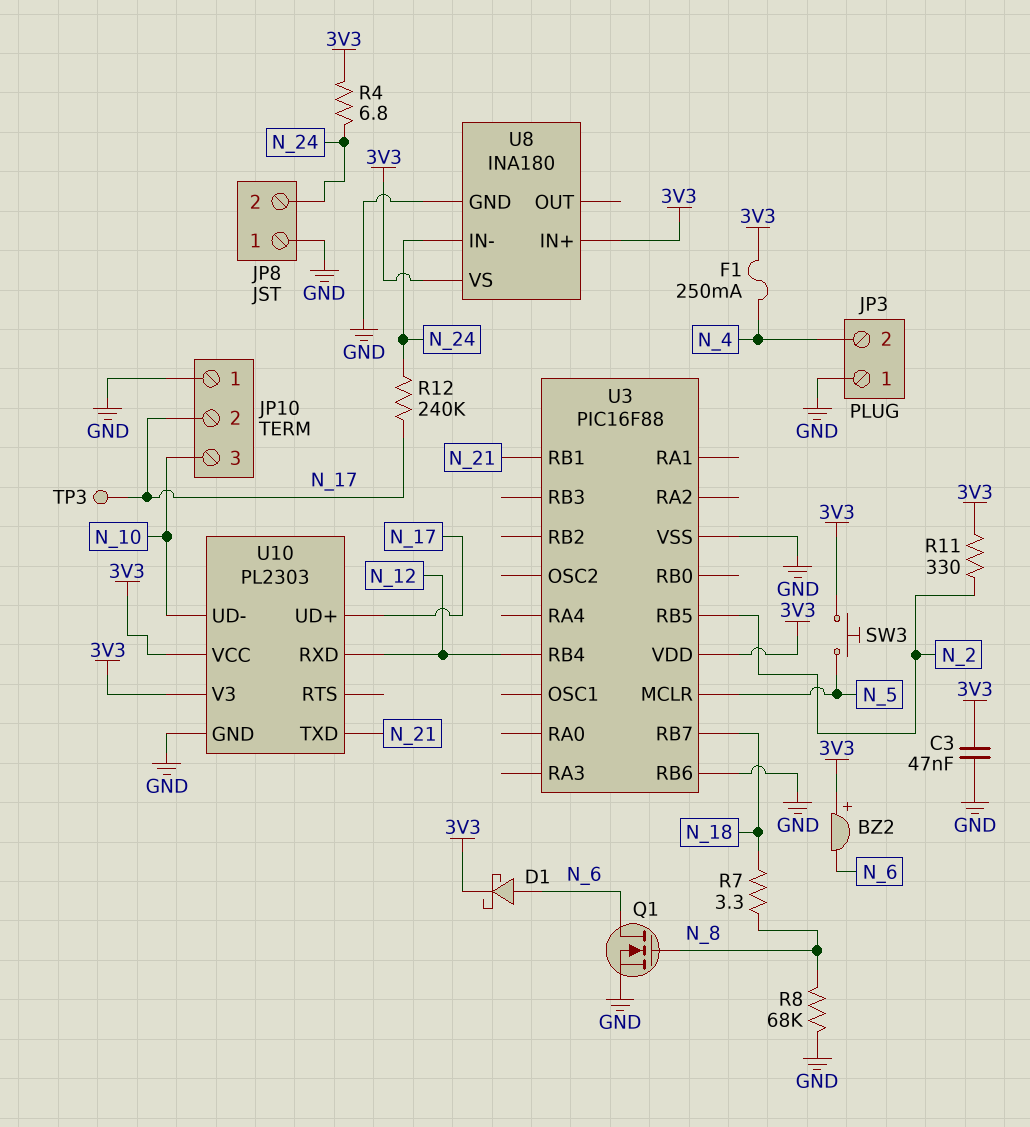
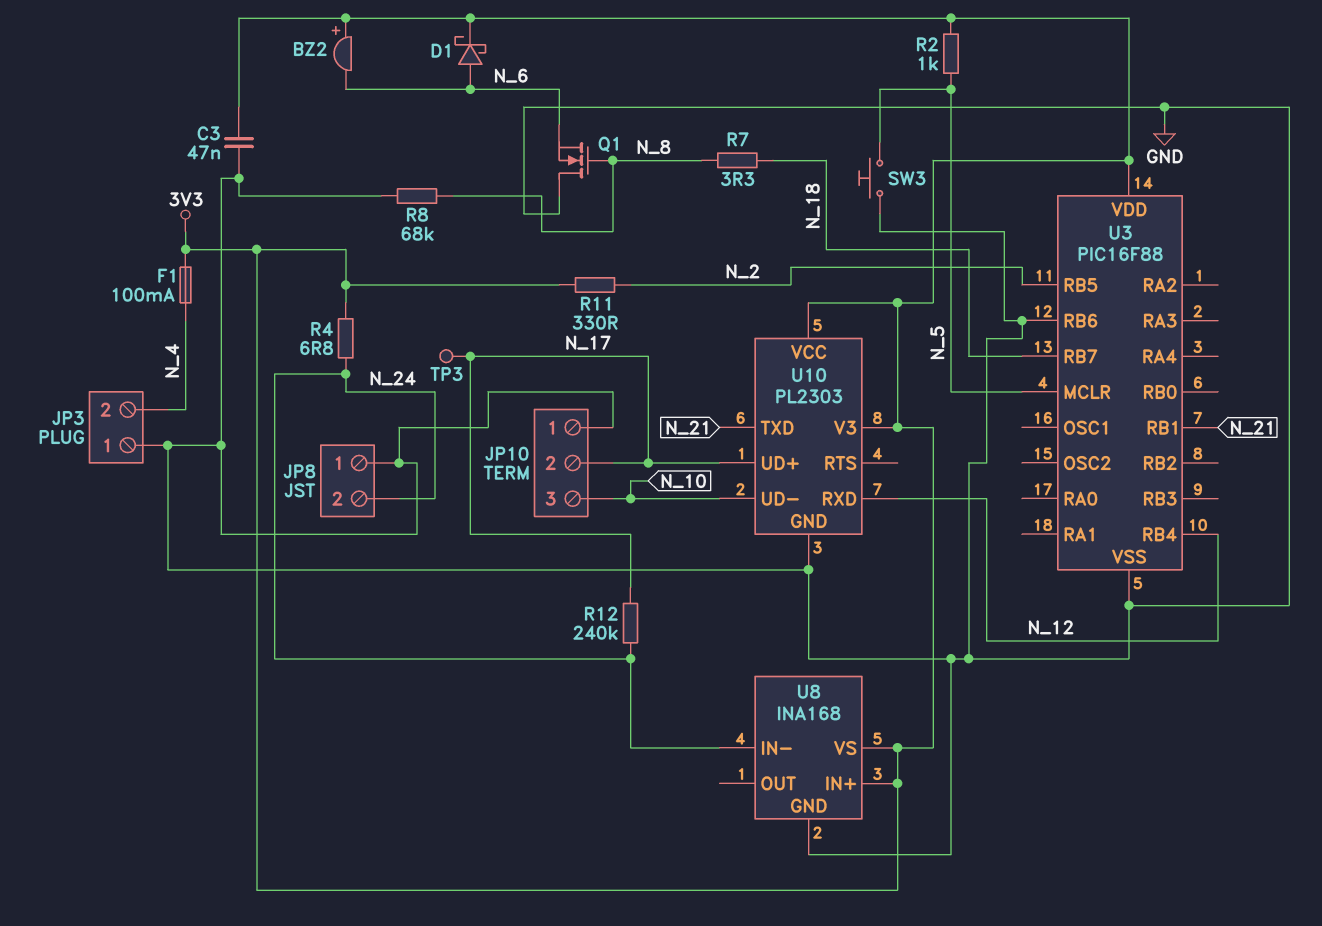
F1: 250mA (3V3, N_4) -> 100mA (3V3, N_4)
Q1: NMOS (G N_8, D N_6, S GND) -> NMOS (G N_8, D GND, S N_6)
R2: none -> 1k (3V3, N_5)
SW3: button (3V3, N_5) -> button (GND, N_5)
U8: INA180 -> INA168

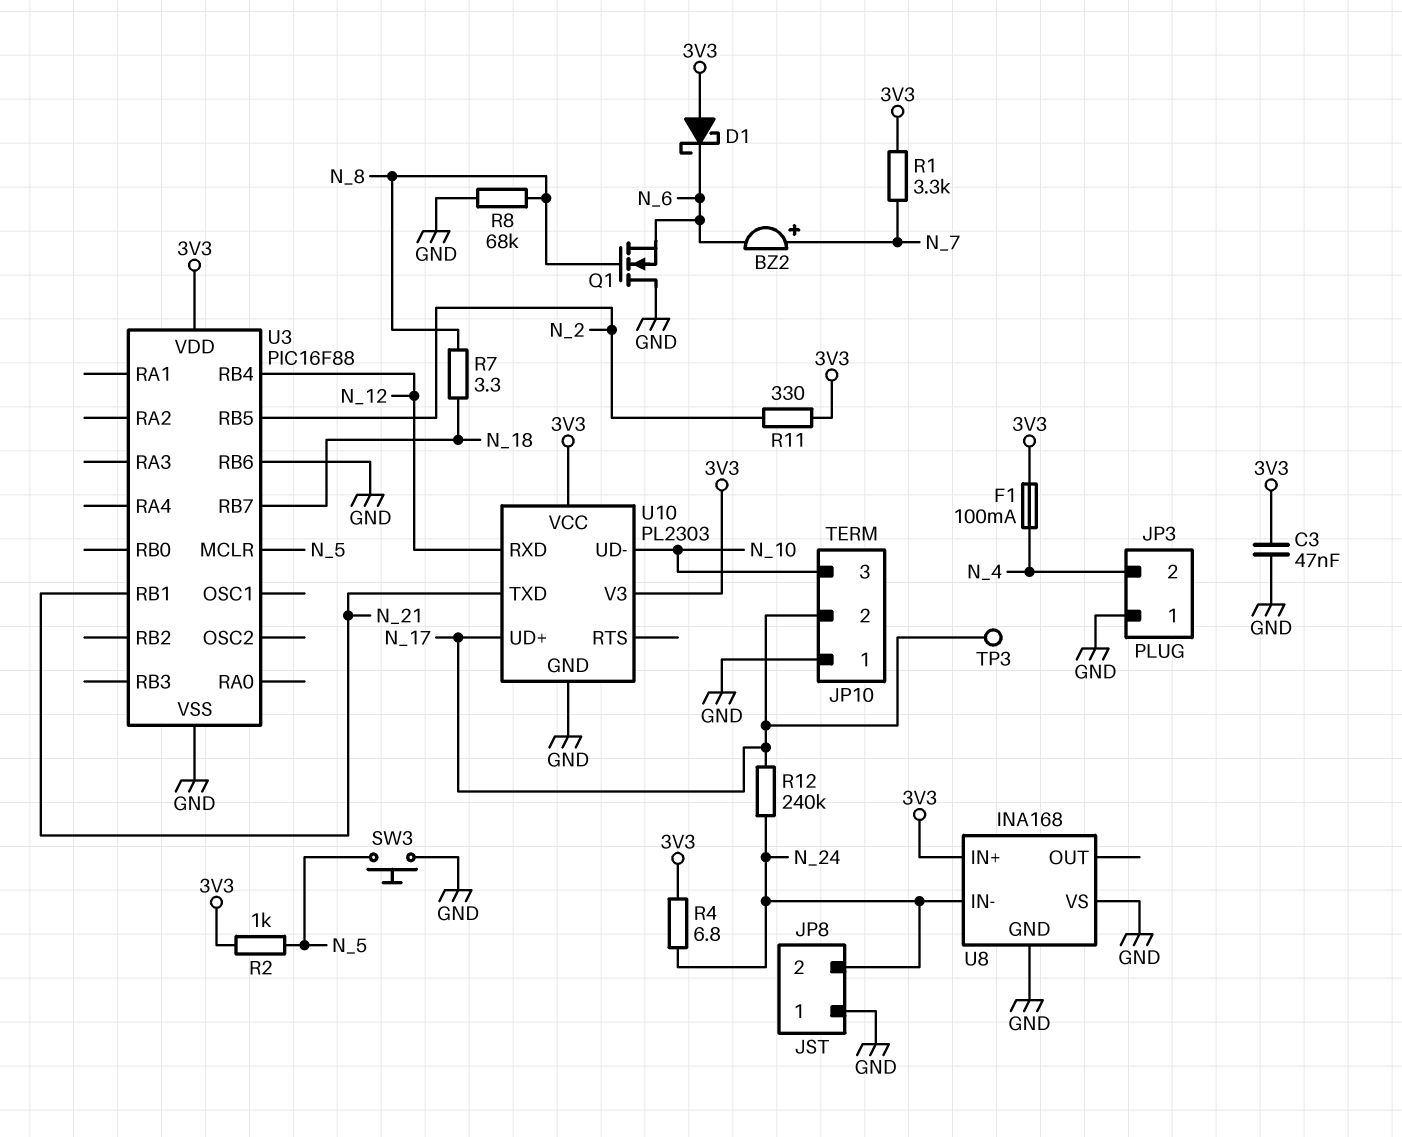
BZ2: buzzer (plus 3V3, minus N_6) -> buzzer (plus N_7, minus N_6)
D1: schottky (A N_6, K 3V3) -> schottky (A 3V3, K N_6)
R1: none -> 3.3k (3V3, N_7)
U8 pin VS: 3V3 -> GND

